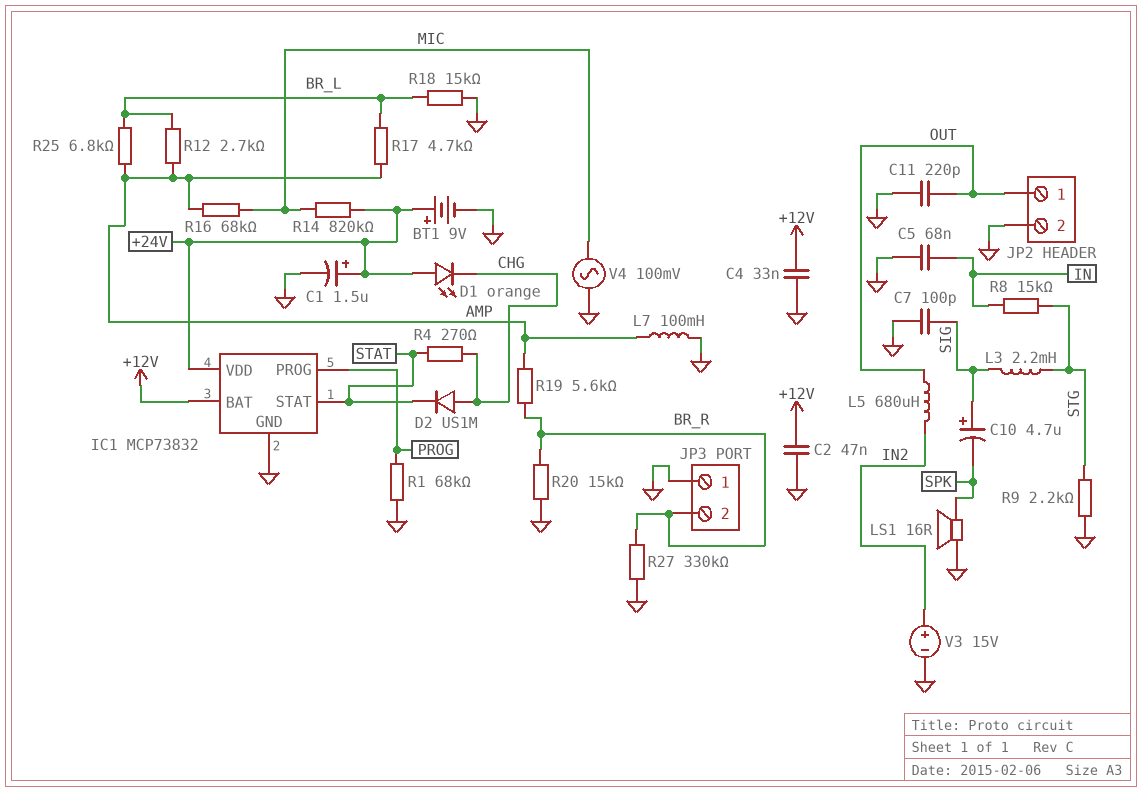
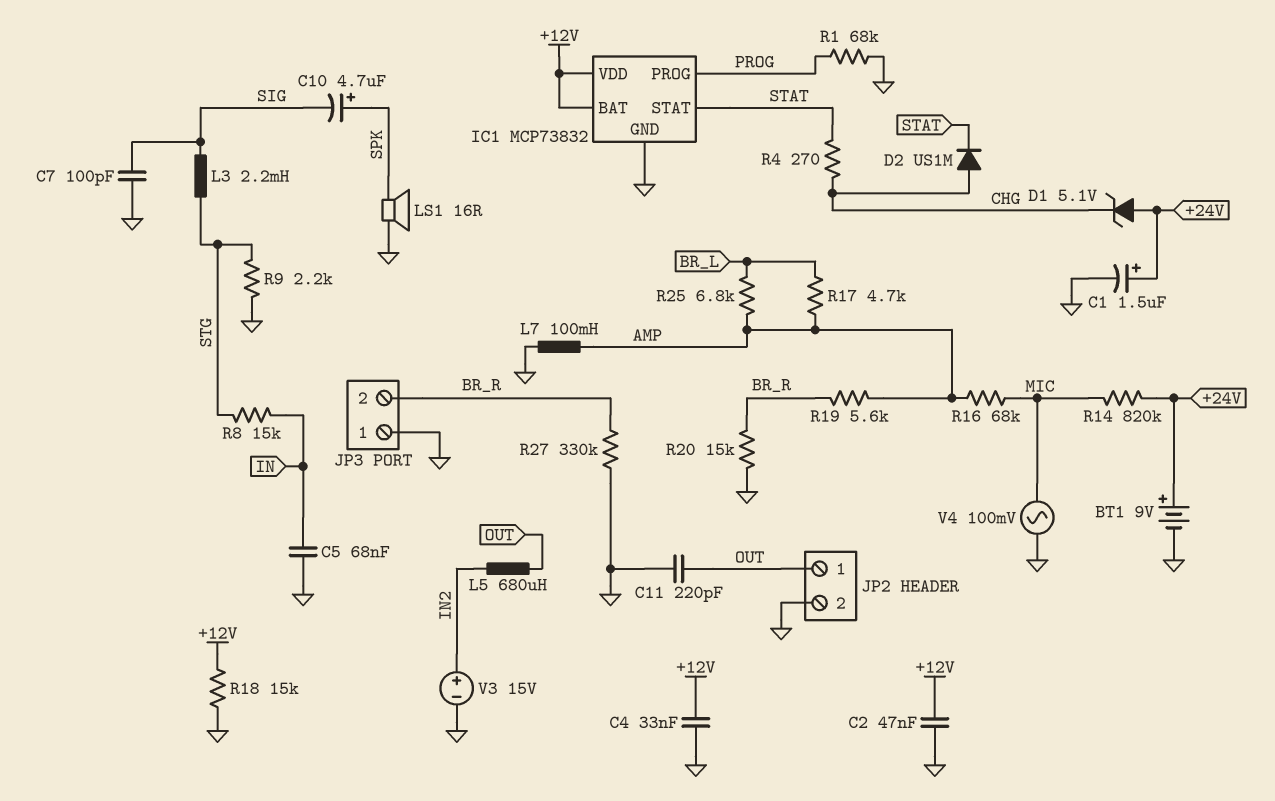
C10: 4.7uF (plus SIG, minus SPK) -> 4.7uF (plus SPK, minus SIG)
D1: LED orange (A +24V, K CHG) -> zener 5.1V (A +24V, K CHG)
IC1 pin VDD: +24V -> +12V
R12: 2.7k (AMP, BR_L) -> none
R18: 15k (BR_L, GND) -> 15k (+12V, GND)

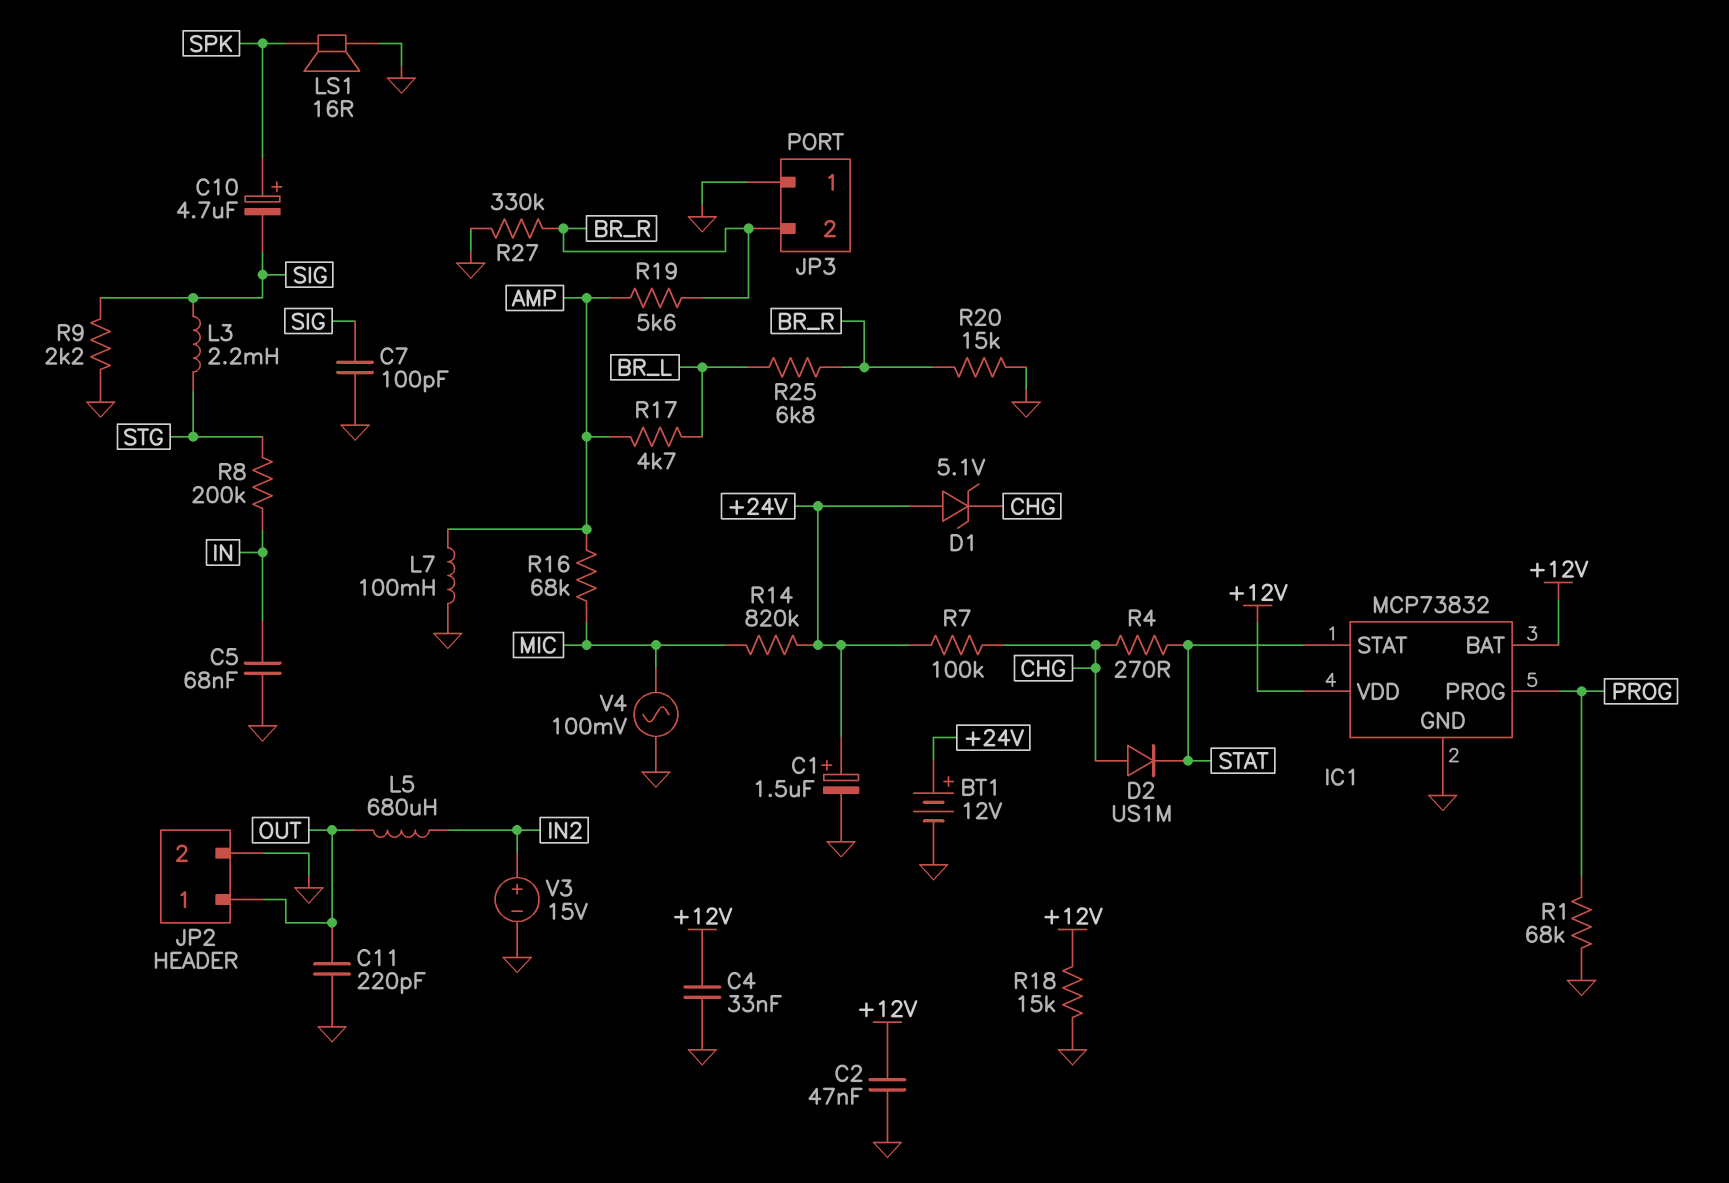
BT1: 9V (plus +24V, minus GND) -> 12V (plus +24V, minus GND)
R7: none -> 100k (+24V, CHG)
R8: 15k (IN, STG) -> 200k (IN, STG)
R9: 2.2k (GND, STG) -> 2.2k (GND, SIG)
R25: 6.8k (AMP, BR_L) -> 6.8k (BR_L, BR_R)

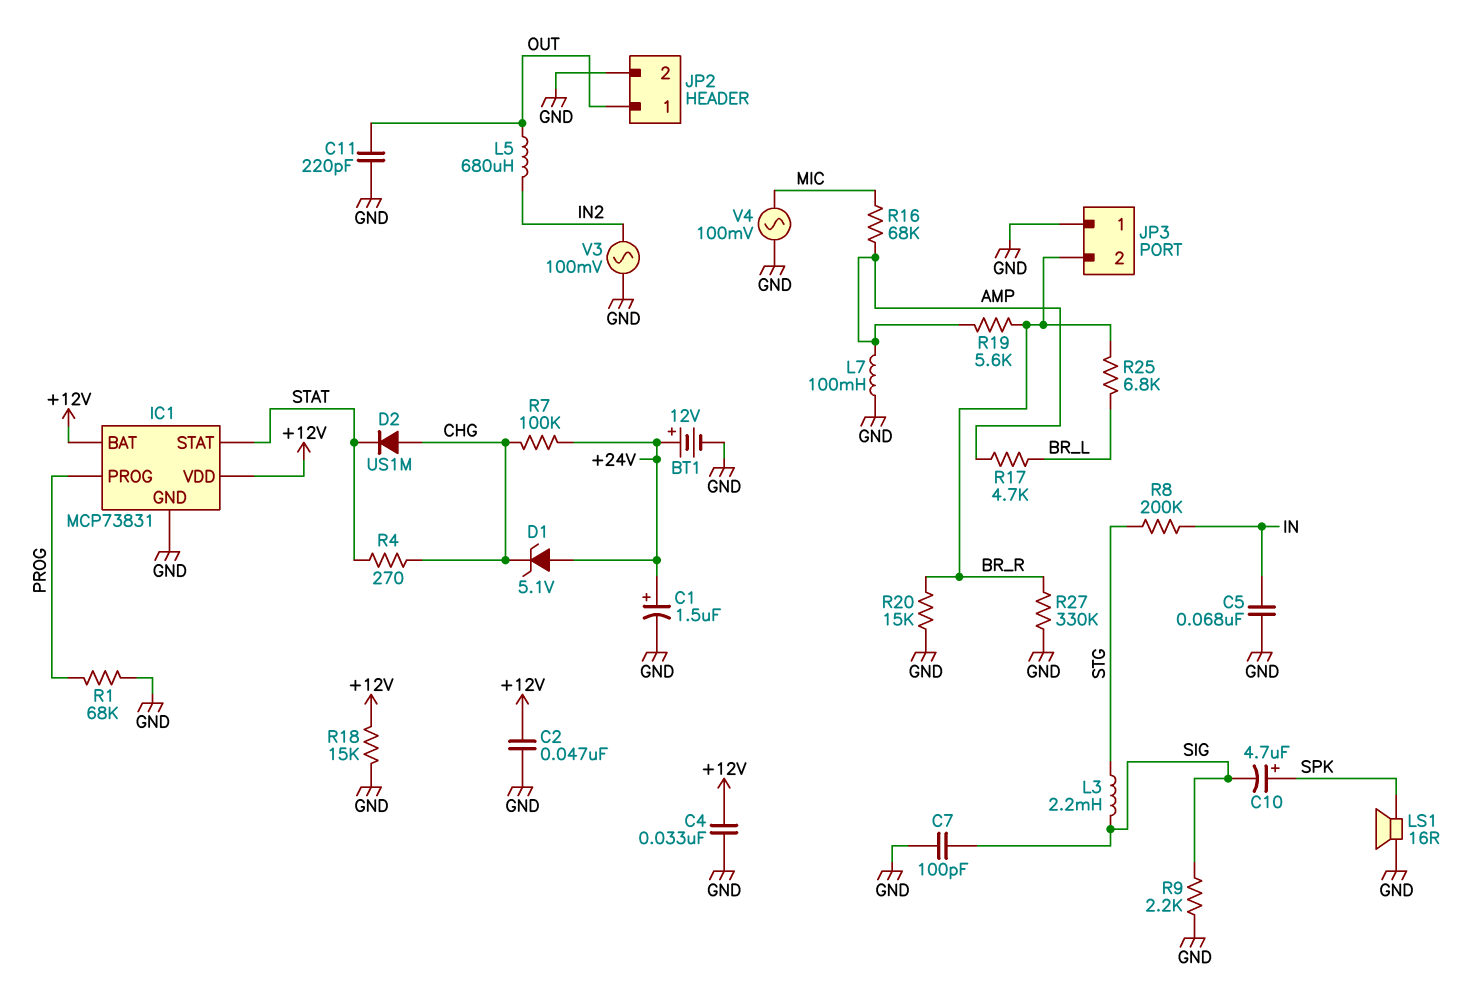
IC1: MCP73832 -> MCP73831
R14: 820k (+24V, MIC) -> none
V3: 15V (plus IN2, minus GND) -> AC 100mV (GND, IN2)

